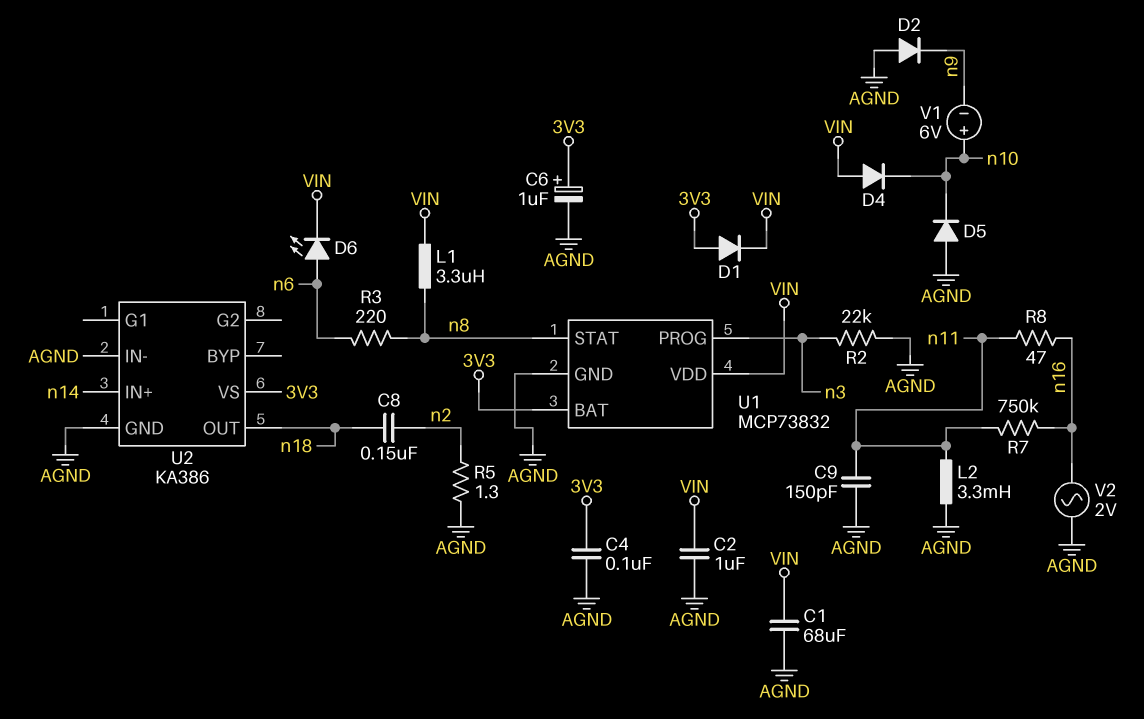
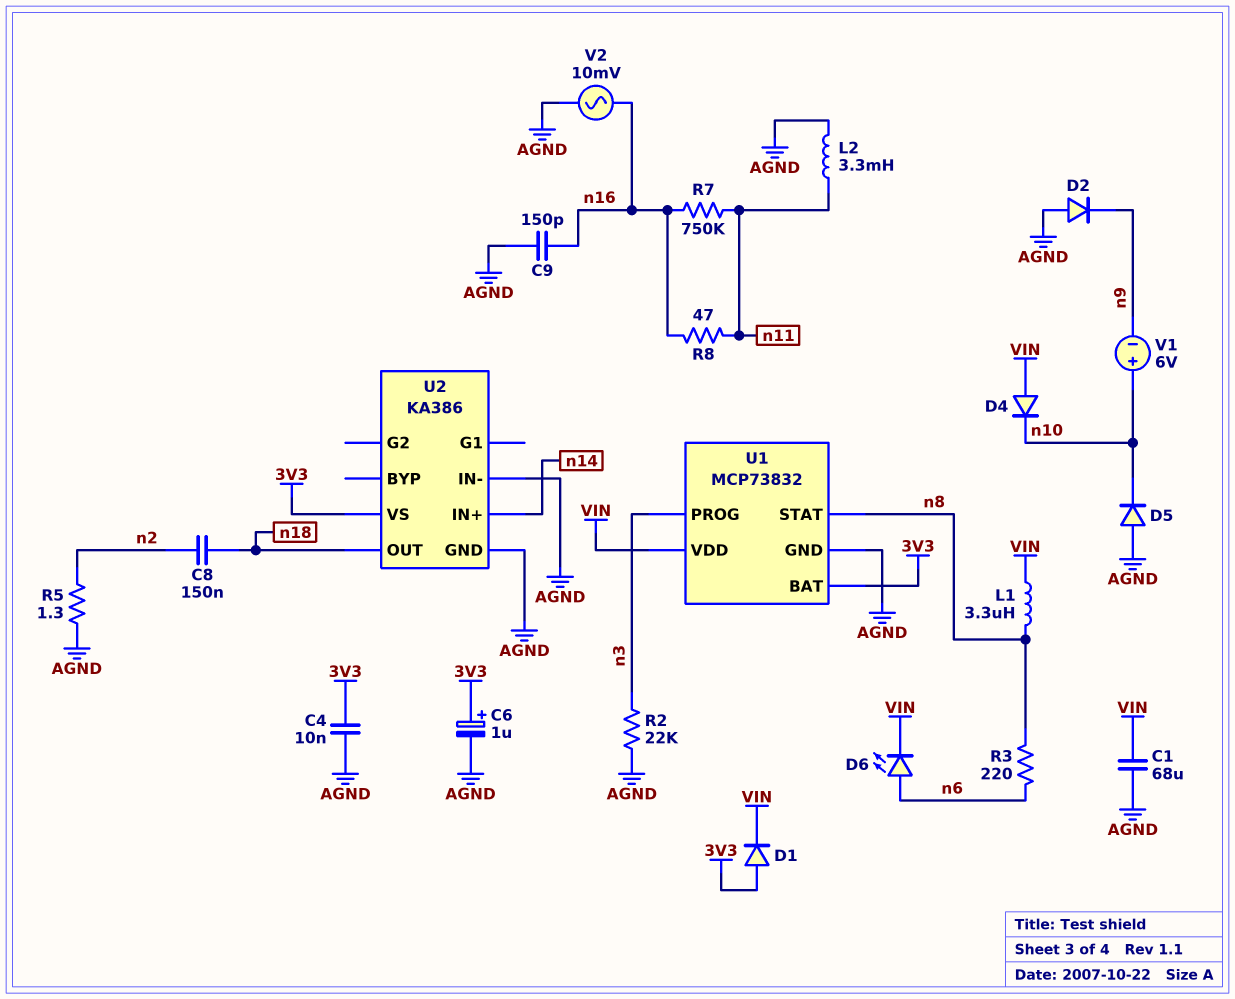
C2: 1uF (AGND, VIN) -> none
C4: 100nF (3V3, AGND) -> 10nF (3V3, AGND)
C9: 150pF (AGND, n11) -> 150pF (AGND, n16)
V2: AC 2V (AGND, n16) -> AC 10mV (AGND, n16)

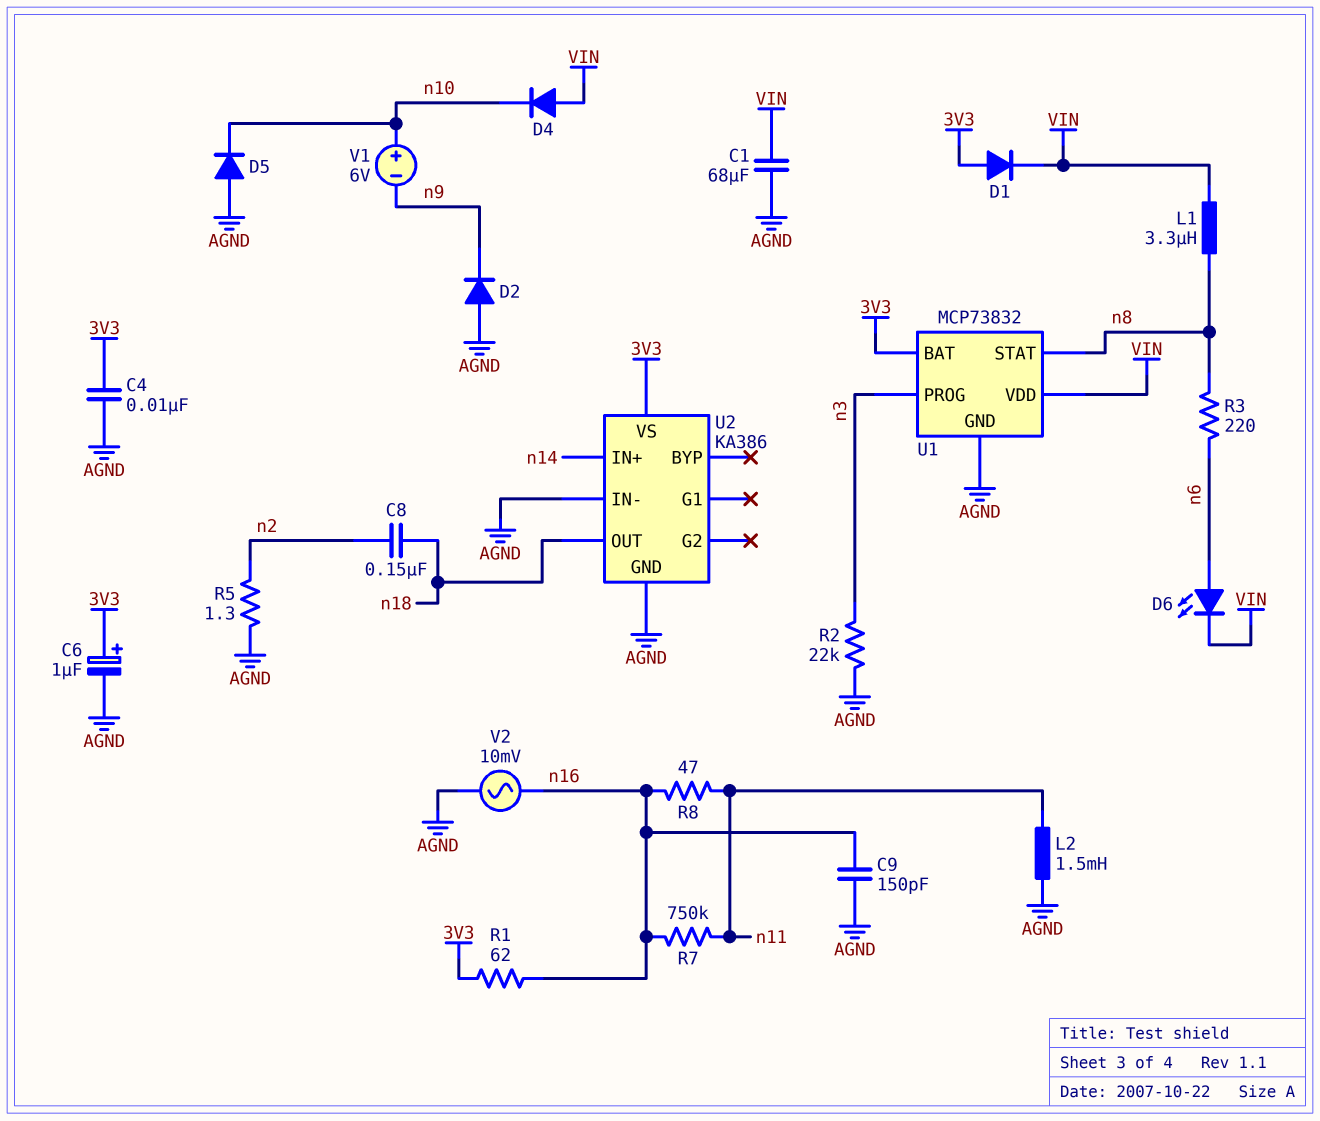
L2: 3.3mH (AGND, n11) -> 1.5mH (AGND, n11)
R1: none -> 62 (3V3, n16)

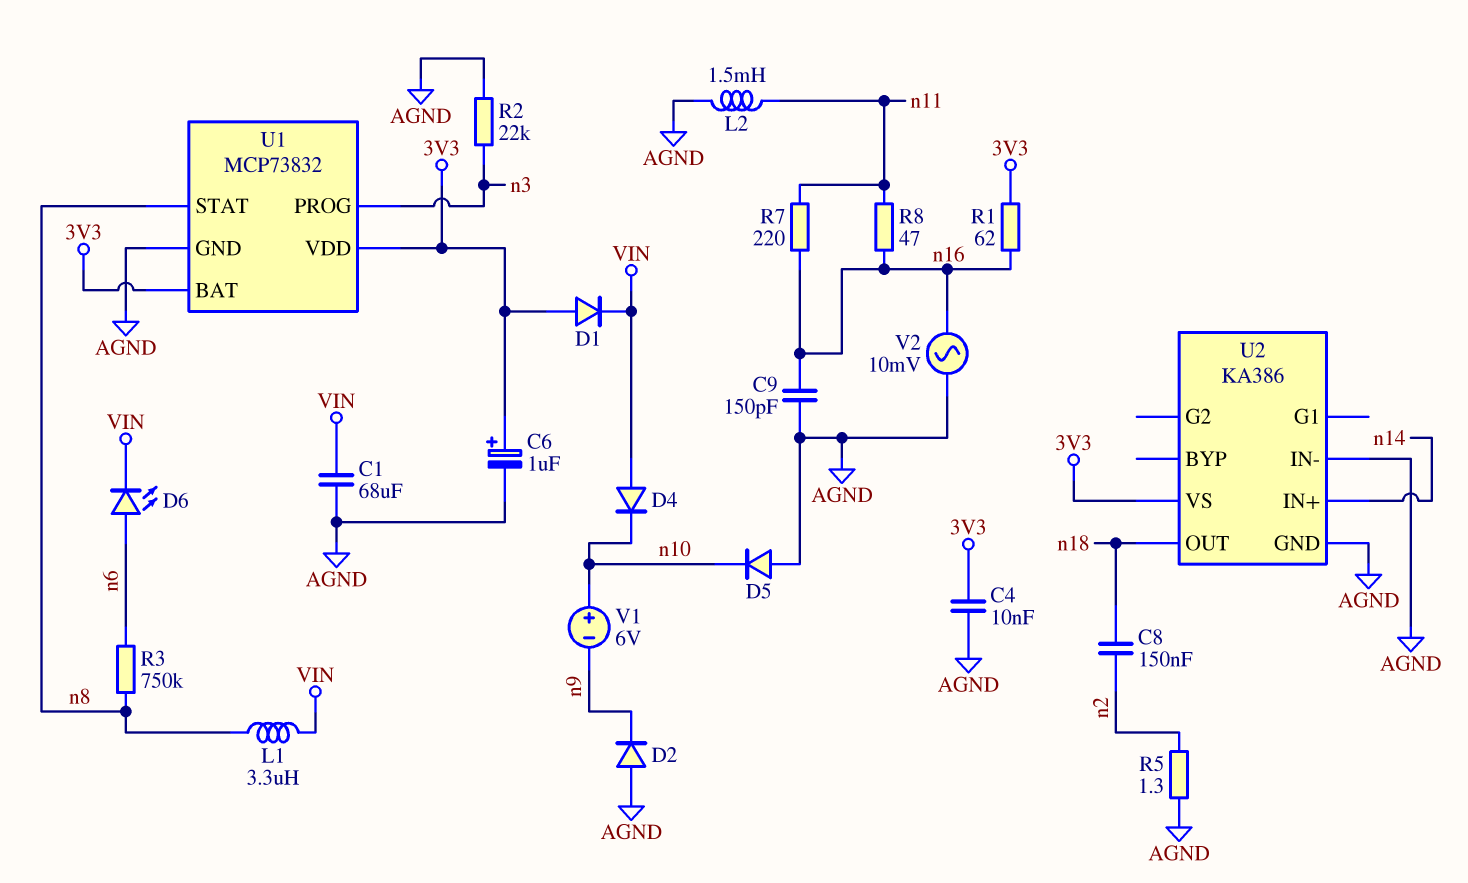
R3: 220 (n6, n8) -> 750k (n6, n8)
R7: 750k (n11, n16) -> 220 (n11, n16)
U1 pin VDD: VIN -> 3V3

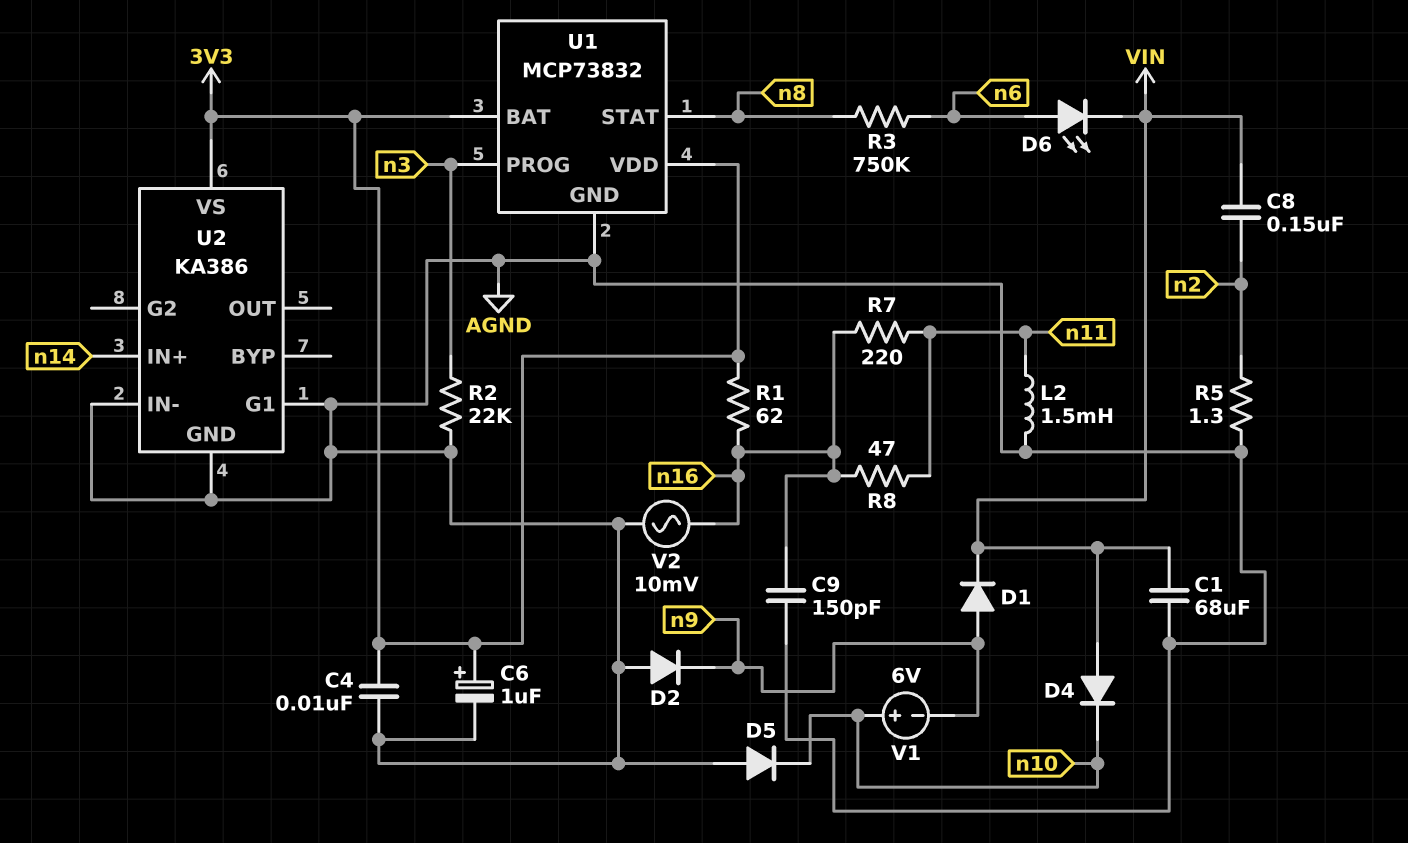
C8: 150nF (n2, n18) -> 150nF (VIN, n2)
D1: diode (A 3V3, K VIN) -> diode (A n9, K VIN)
L1: 3.3uH (VIN, n8) -> none
U2 pin G1: none -> AGND
U2 pin OUT: n18 -> none

